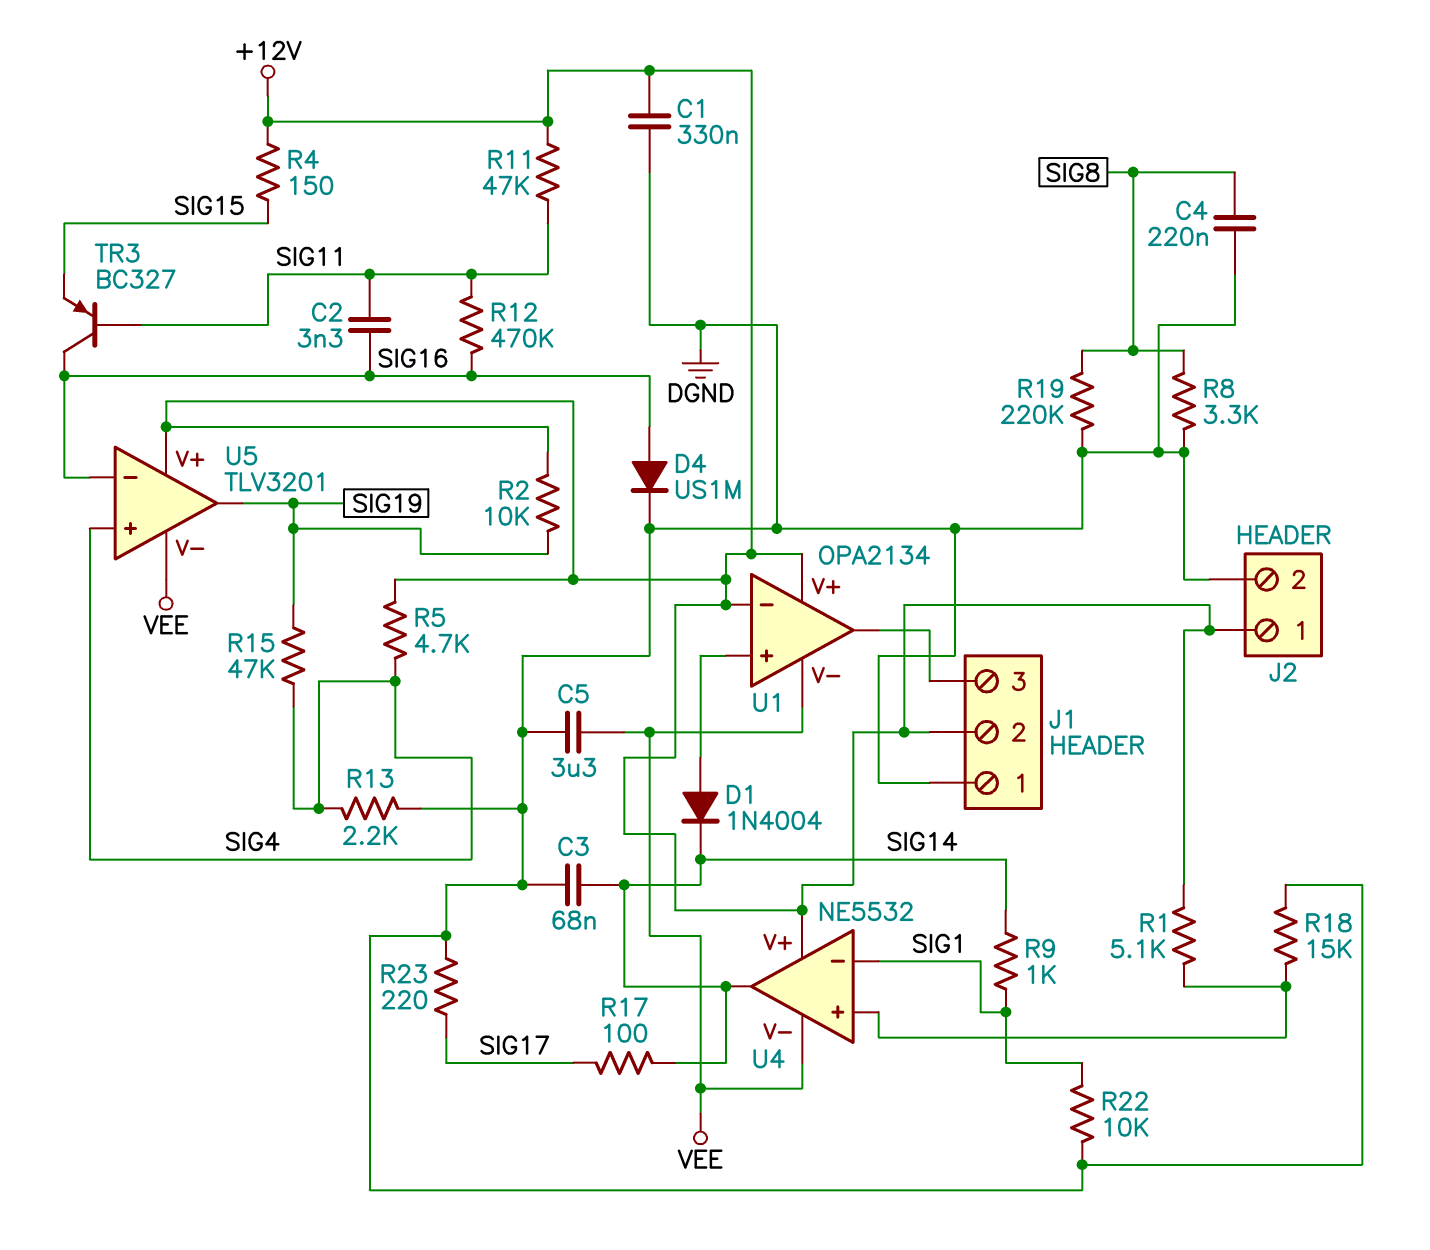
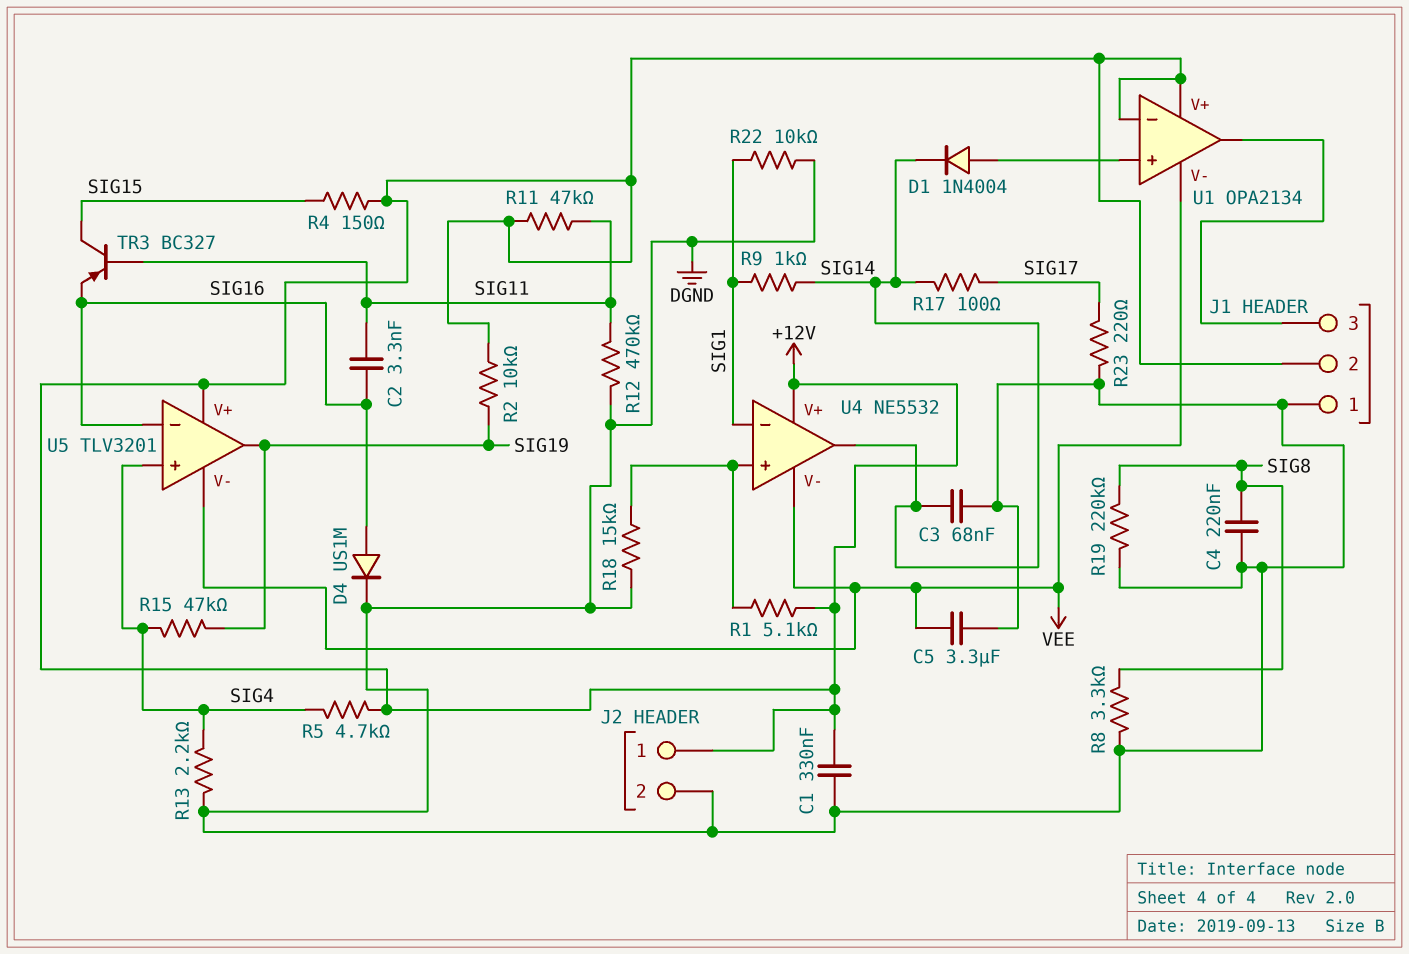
R12: 470k (SIG11, SIG16) -> 470k (DGND, SIG11)
TR3: PNP BC327 (B SIG11, C SIG16, E SIG15) -> PNP BC327 (B SIG11, C SIG15, E SIG16)

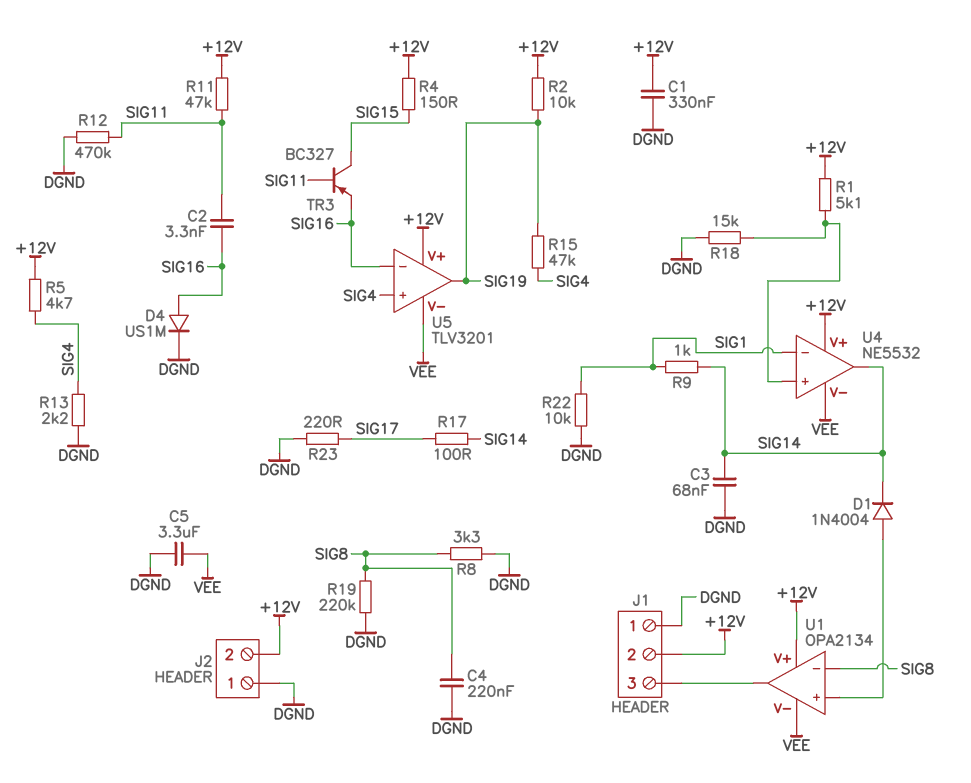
J2 pin 1: +12V -> DGND
J2 pin 2: DGND -> +12V
U1 pin in-: +12V -> SIG8

